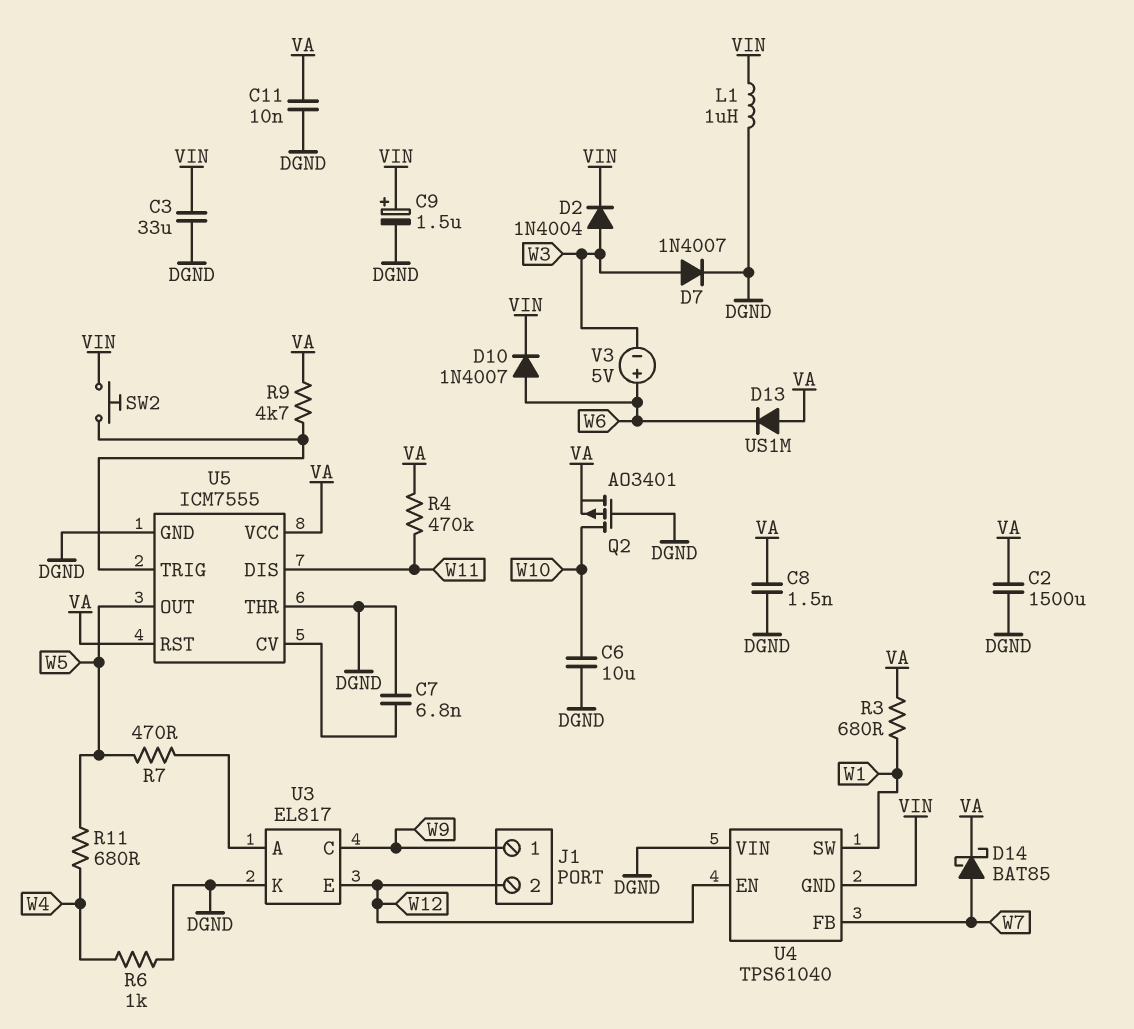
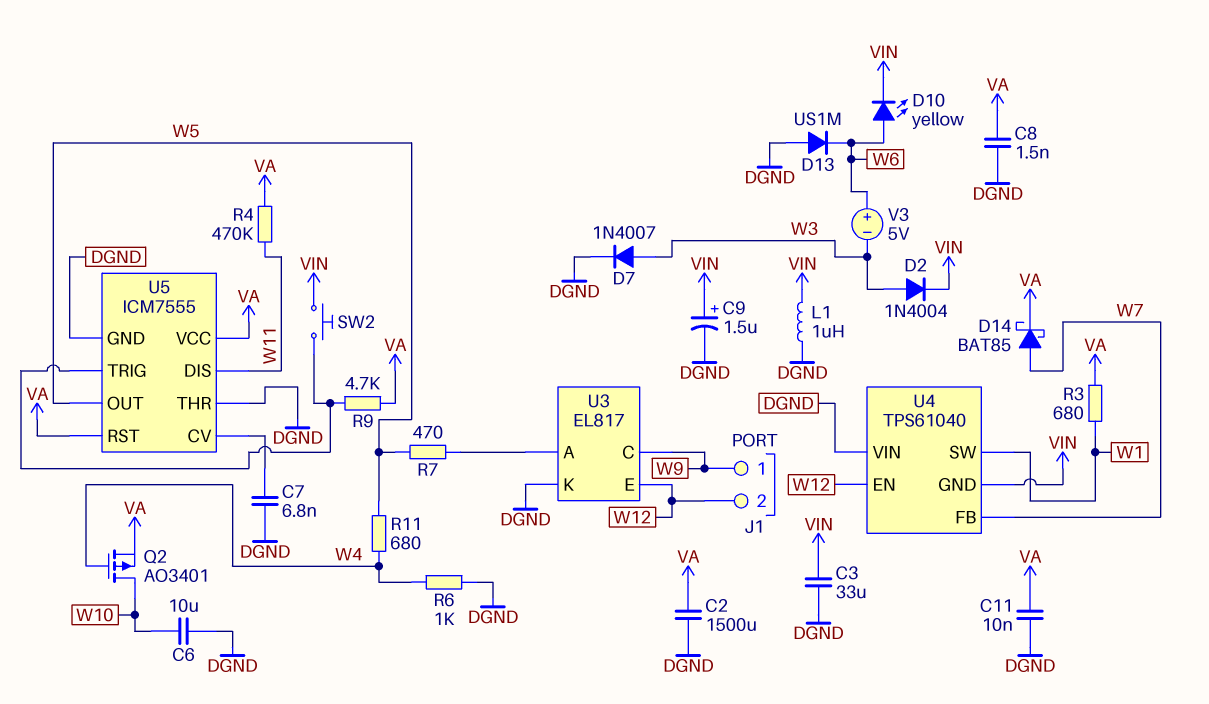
D10: diode 1N4007 (A W6, K VIN) -> LED yellow (A W6, K VIN)
D13: diode US1M (A VA, K W6) -> diode US1M (A DGND, K W6)
Q2: PMOS AO3401 (G DGND, D W10, S VA) -> PMOS AO3401 (G W4, D W10, S VA)

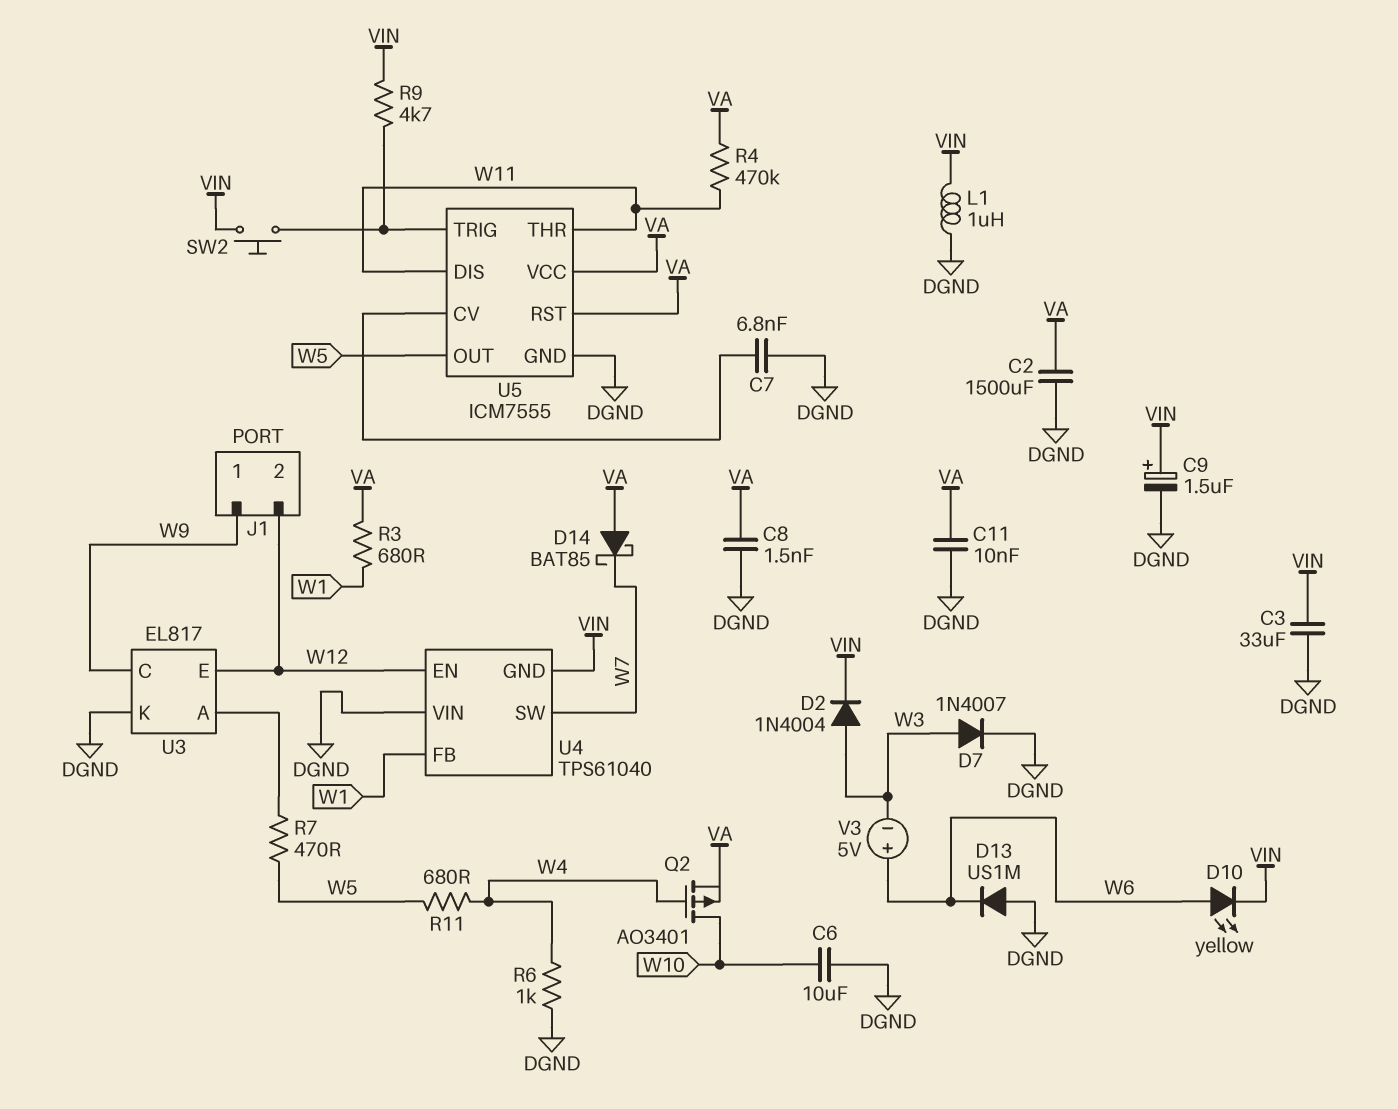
D14: schottky BAT85 (A W7, K VA) -> schottky BAT85 (A VA, K W7)
R9: 4.7k (U5/TRIG, VA) -> 4.7k (U5/TRIG, VIN)
U4 pin FB: W7 -> W1
U4 pin SW: W1 -> W7
U5 pin THR: DGND -> W11

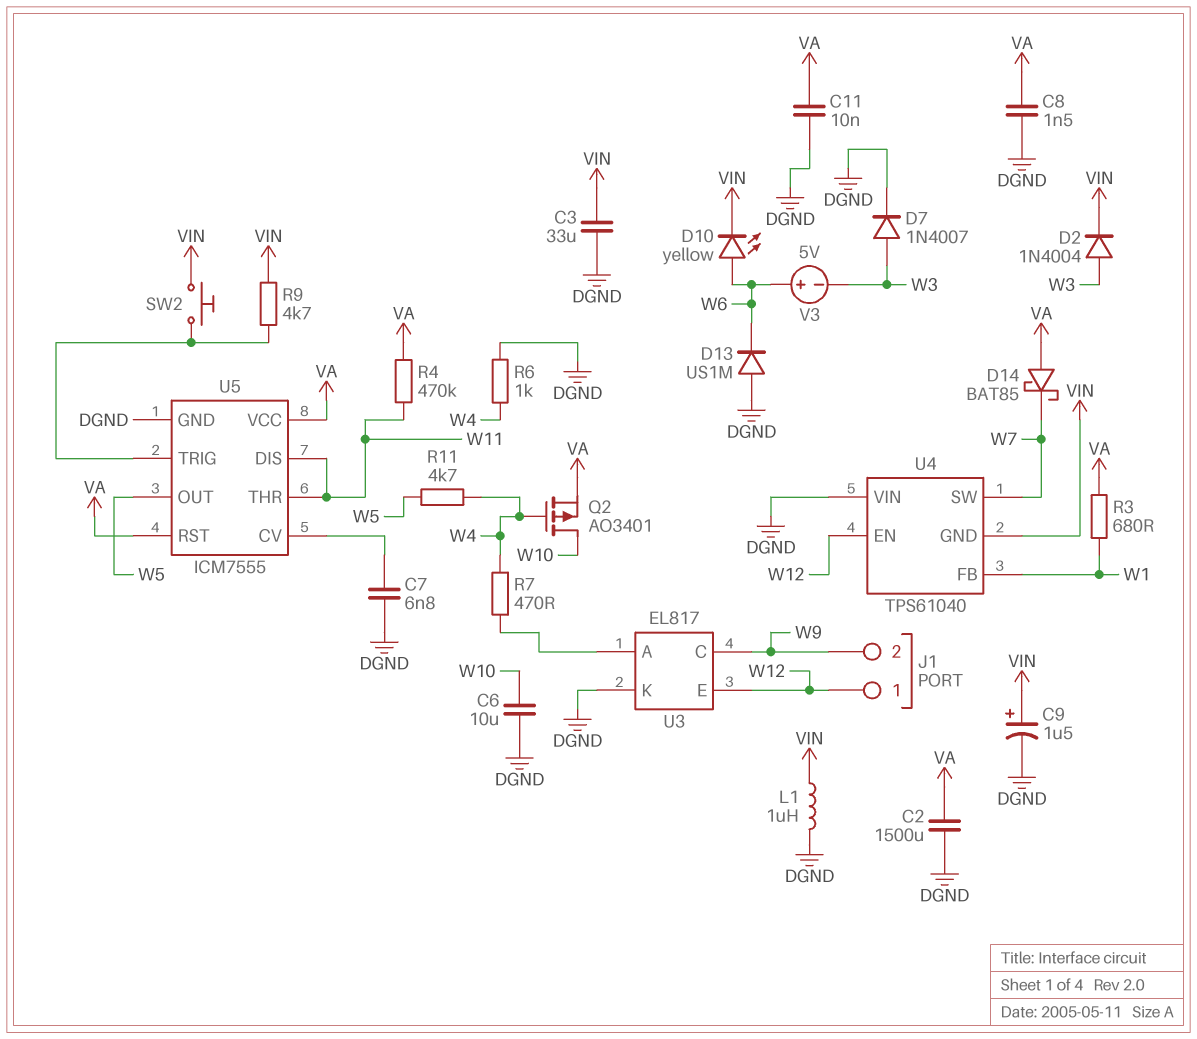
J1 pin 1: W9 -> W12
J1 pin 2: W12 -> W9
R7: 470 (U3/A, W5) -> 470 (U3/A, W4)
R11: 680 (W4, W5) -> 4.7k (W4, W5)

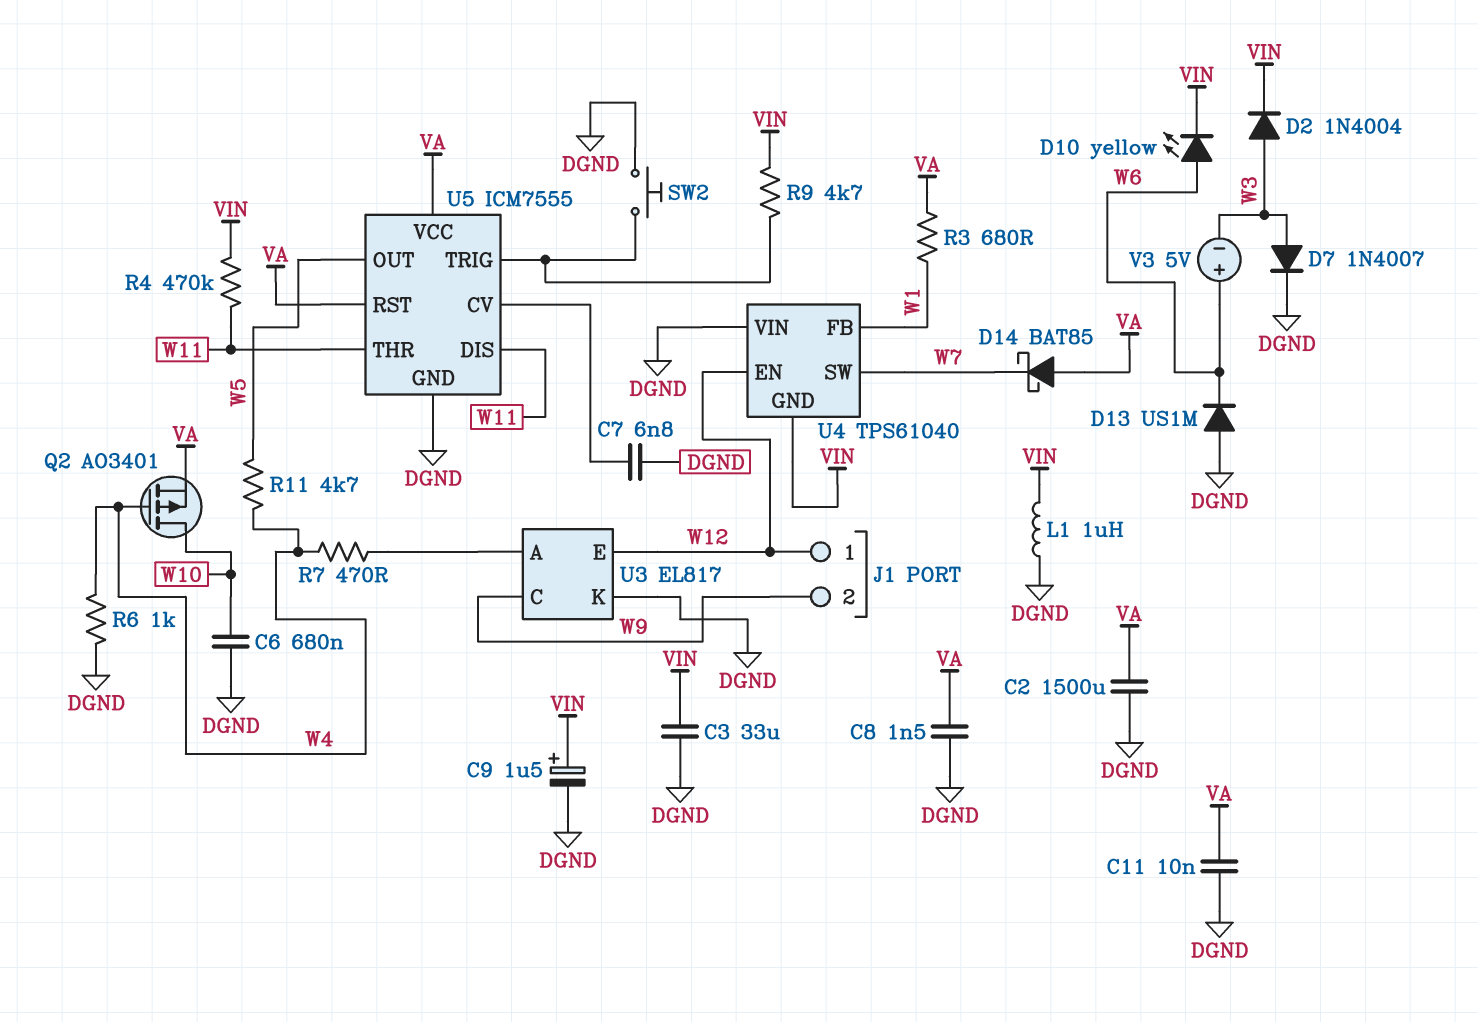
C6: 10uF (DGND, W10) -> 680nF (DGND, W10)
R4: 470k (VA, W11) -> 470k (VIN, W11)
SW2: button (U5/TRIG, VIN) -> button (DGND, U5/TRIG)

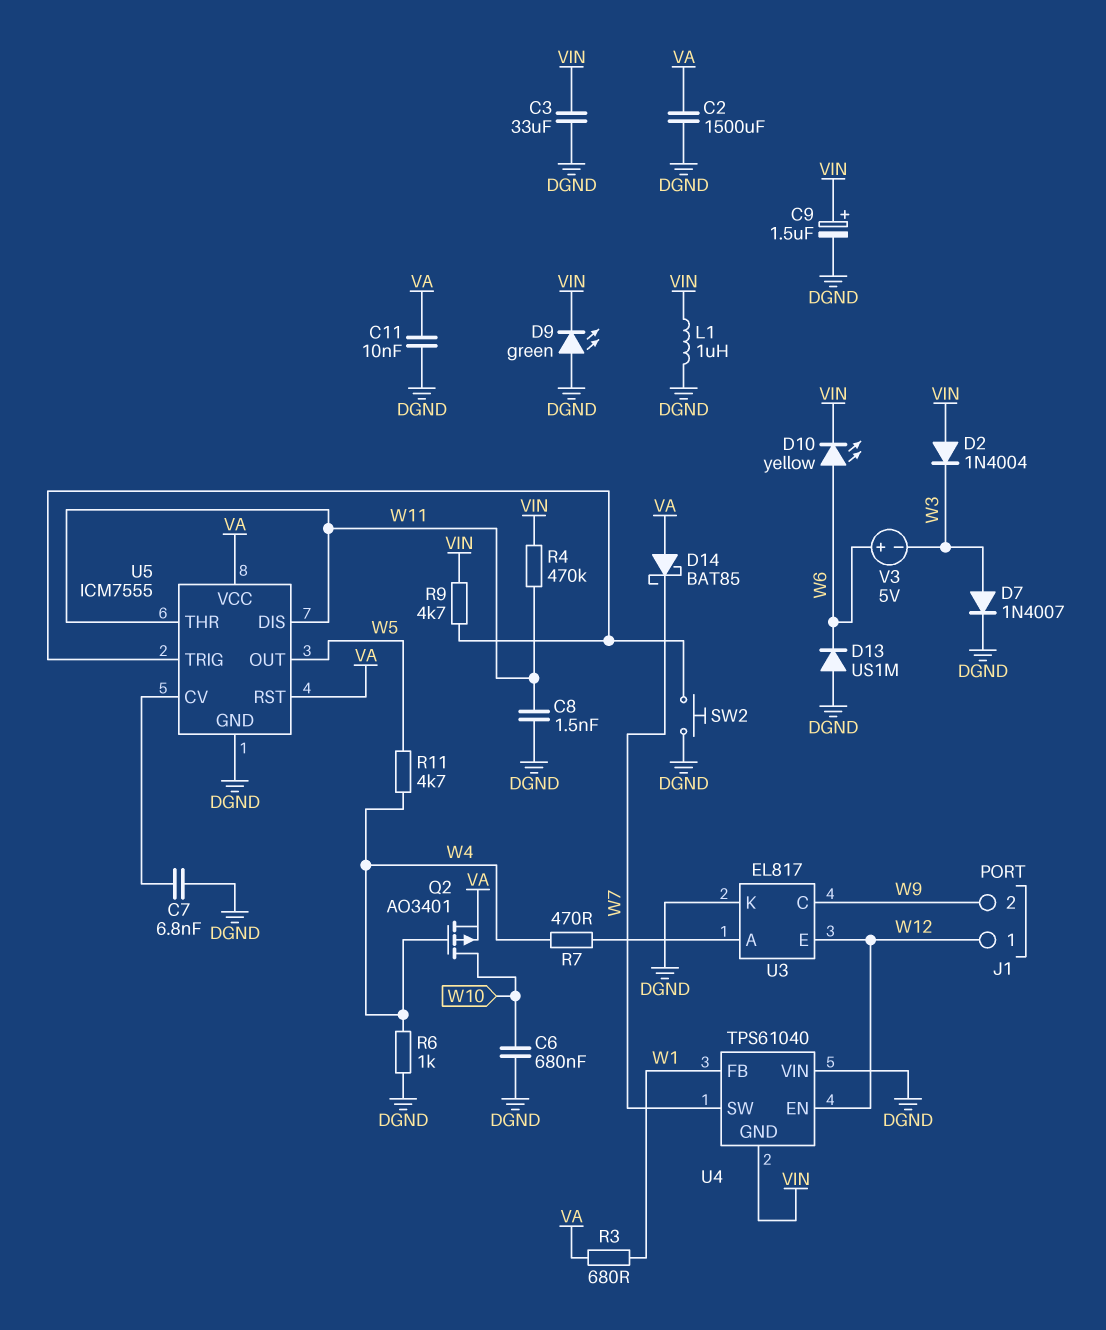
C8: 1.5nF (DGND, VA) -> 1.5nF (DGND, W11)
D2: diode 1N4004 (A W3, K VIN) -> diode 1N4004 (A VIN, K W3)
D9: none -> LED green (A DGND, K VIN)

